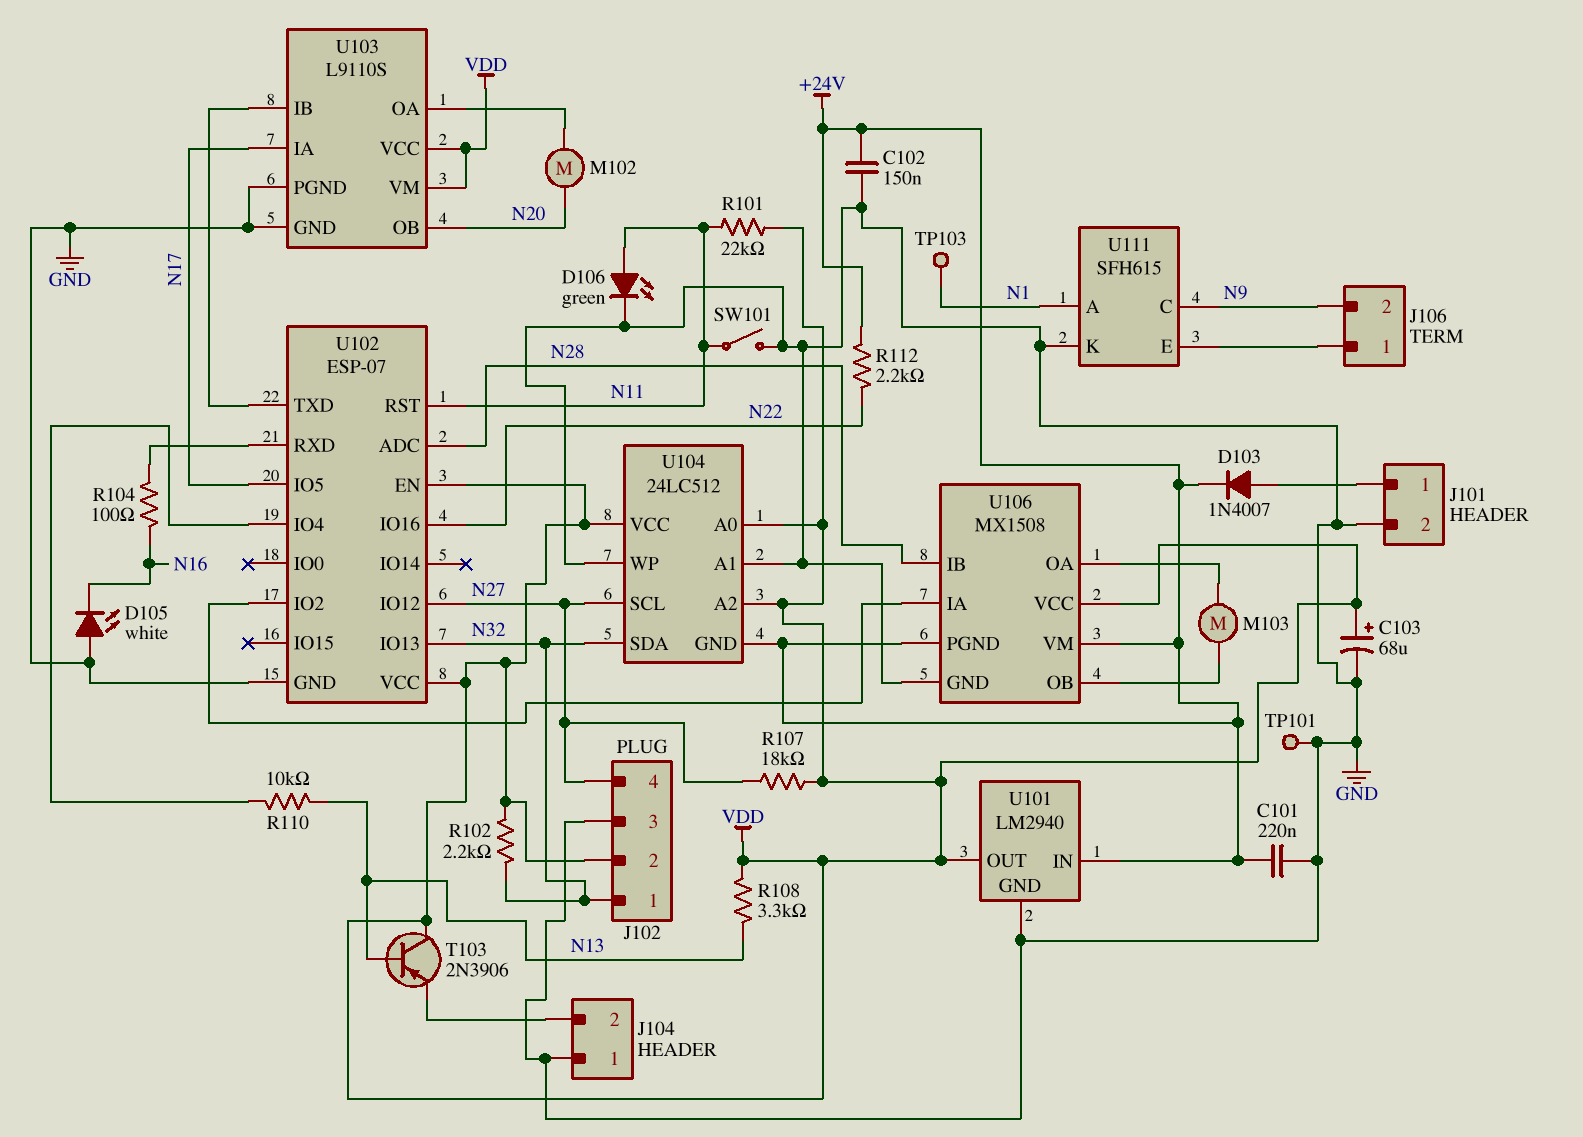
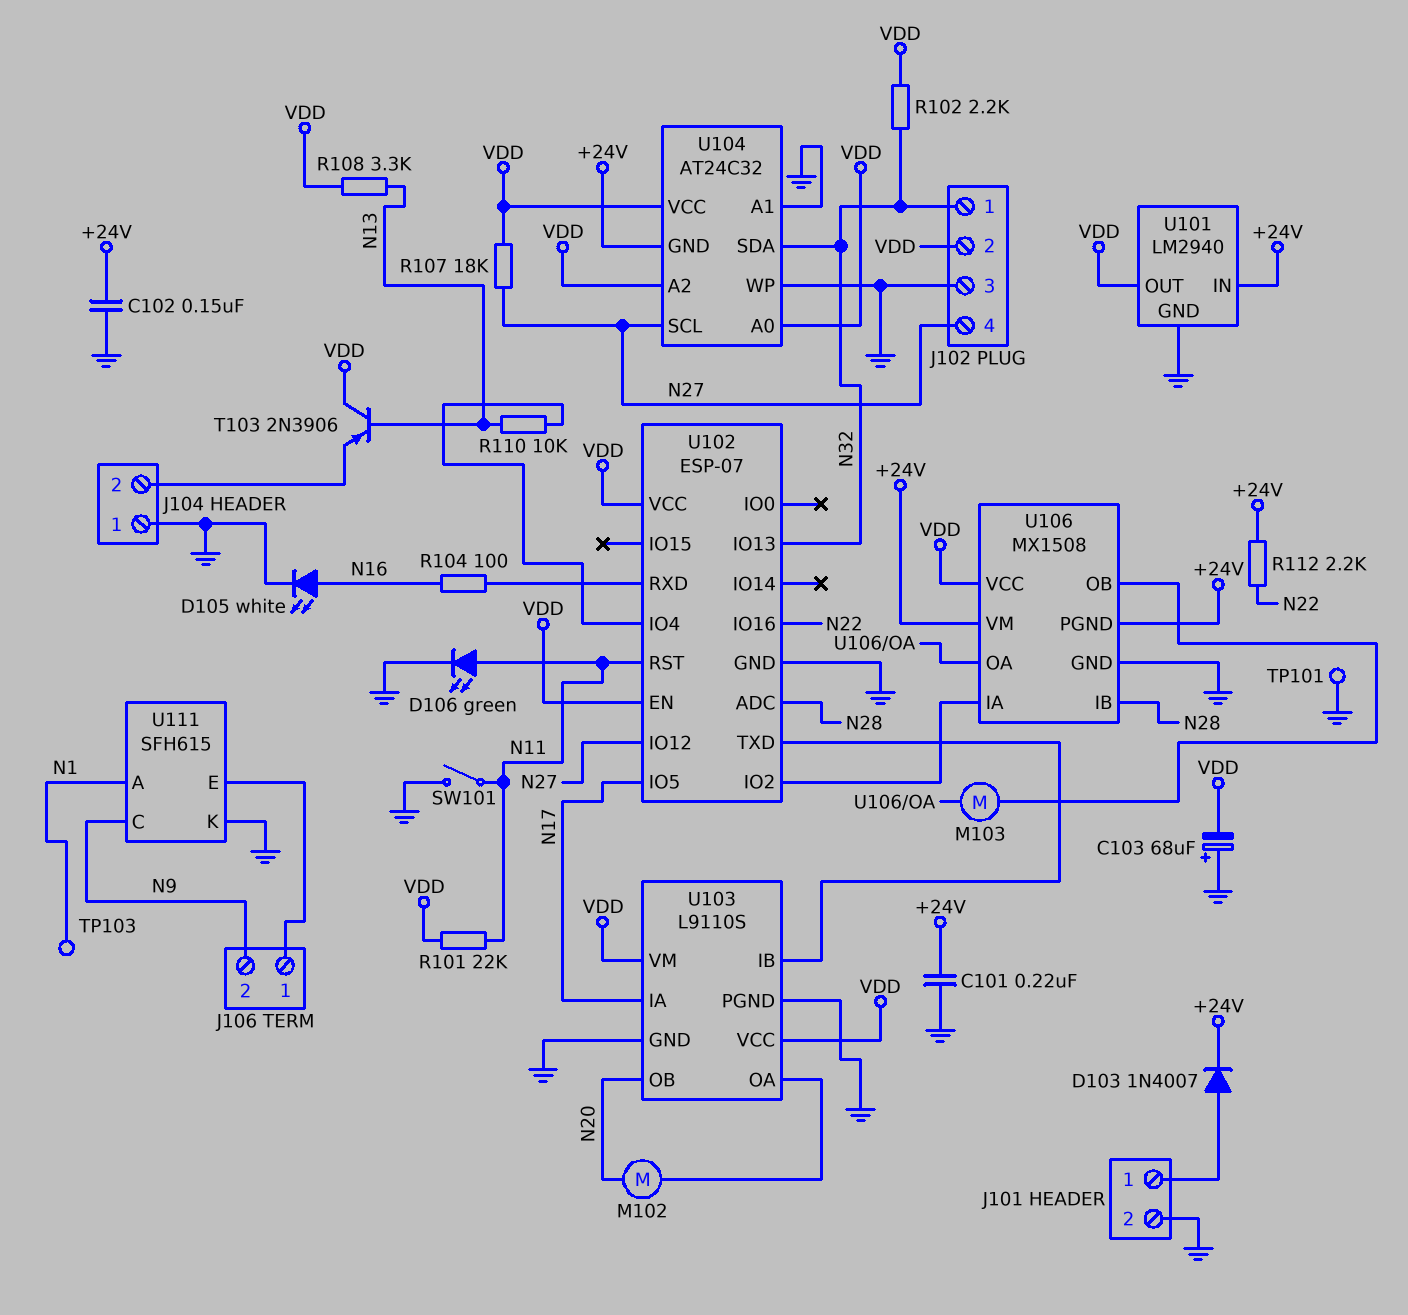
C103: 68uF (plus VDD, minus GND) -> 68uF (plus GND, minus VDD)
D105: LED white (A GND, K N16) -> LED white (A N16, K GND)
U104: 24LC512 -> AT24C32

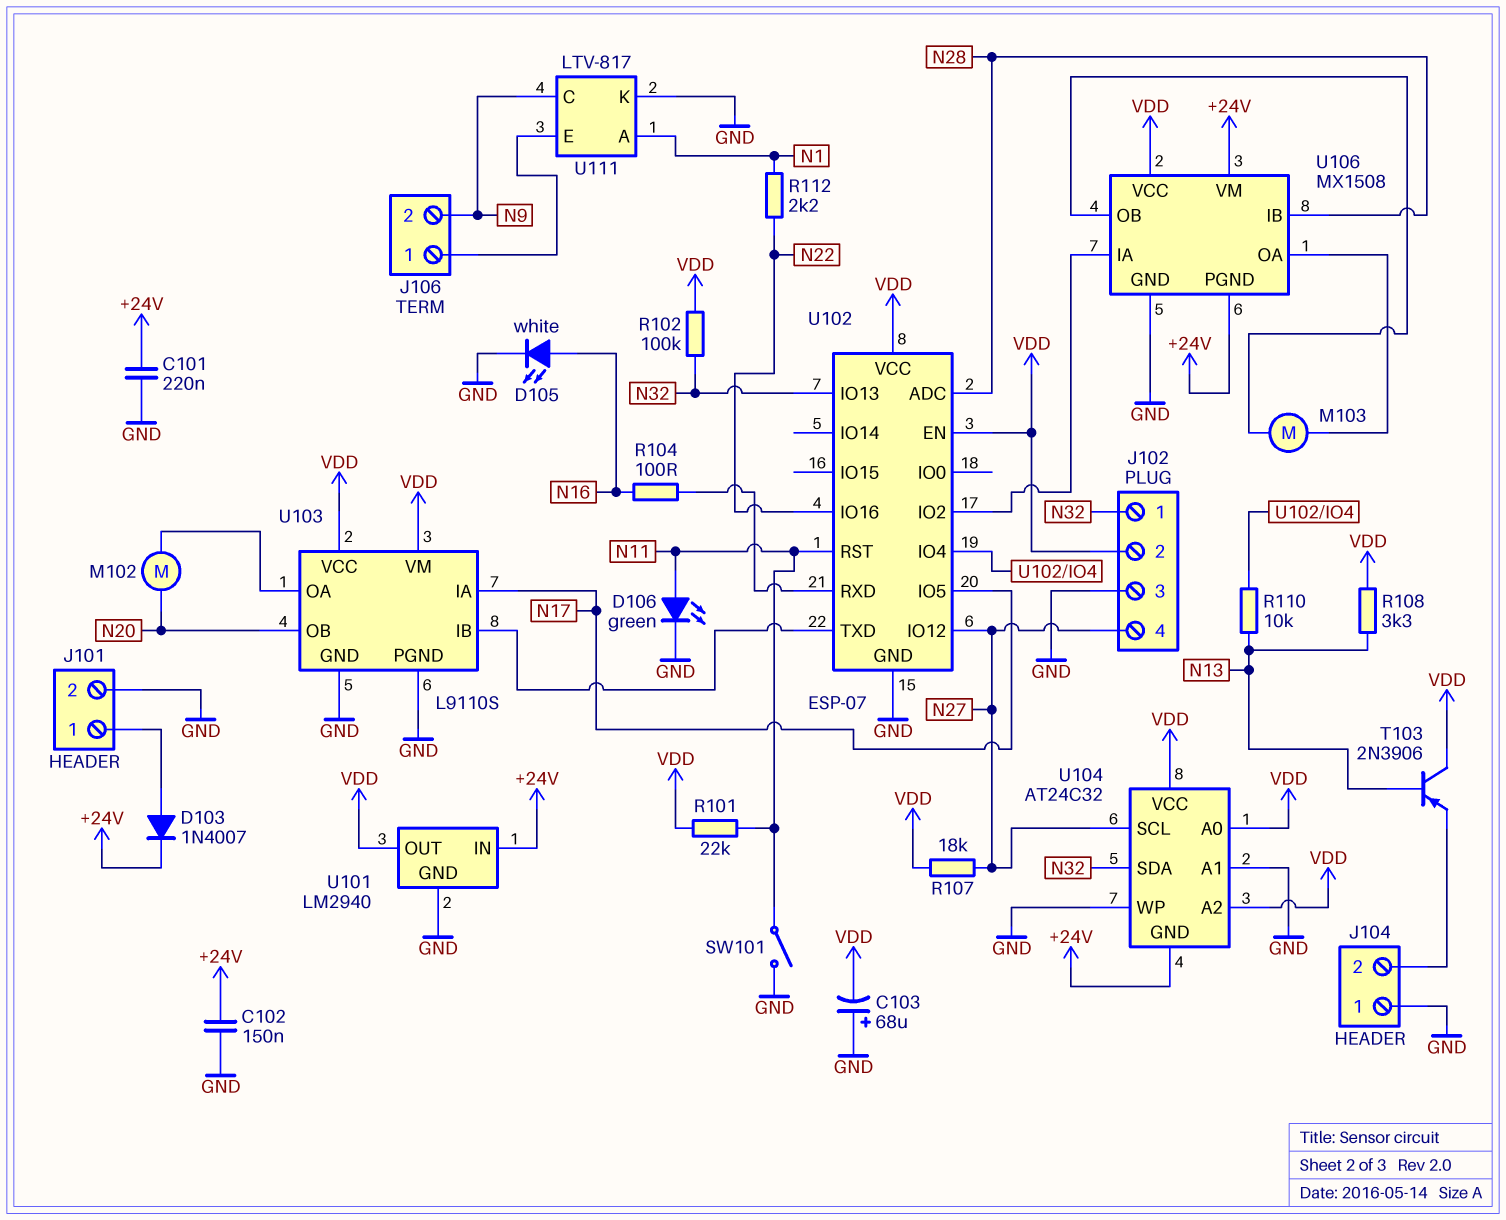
R102: 2.2k (N32, VDD) -> 100k (N32, VDD)
R112: 2.2k (+24V, N22) -> 2.2k (N1, N22)
TP101: test point (GND) -> none
TP103: test point (N1) -> none
U111: SFH615 -> LTV-817

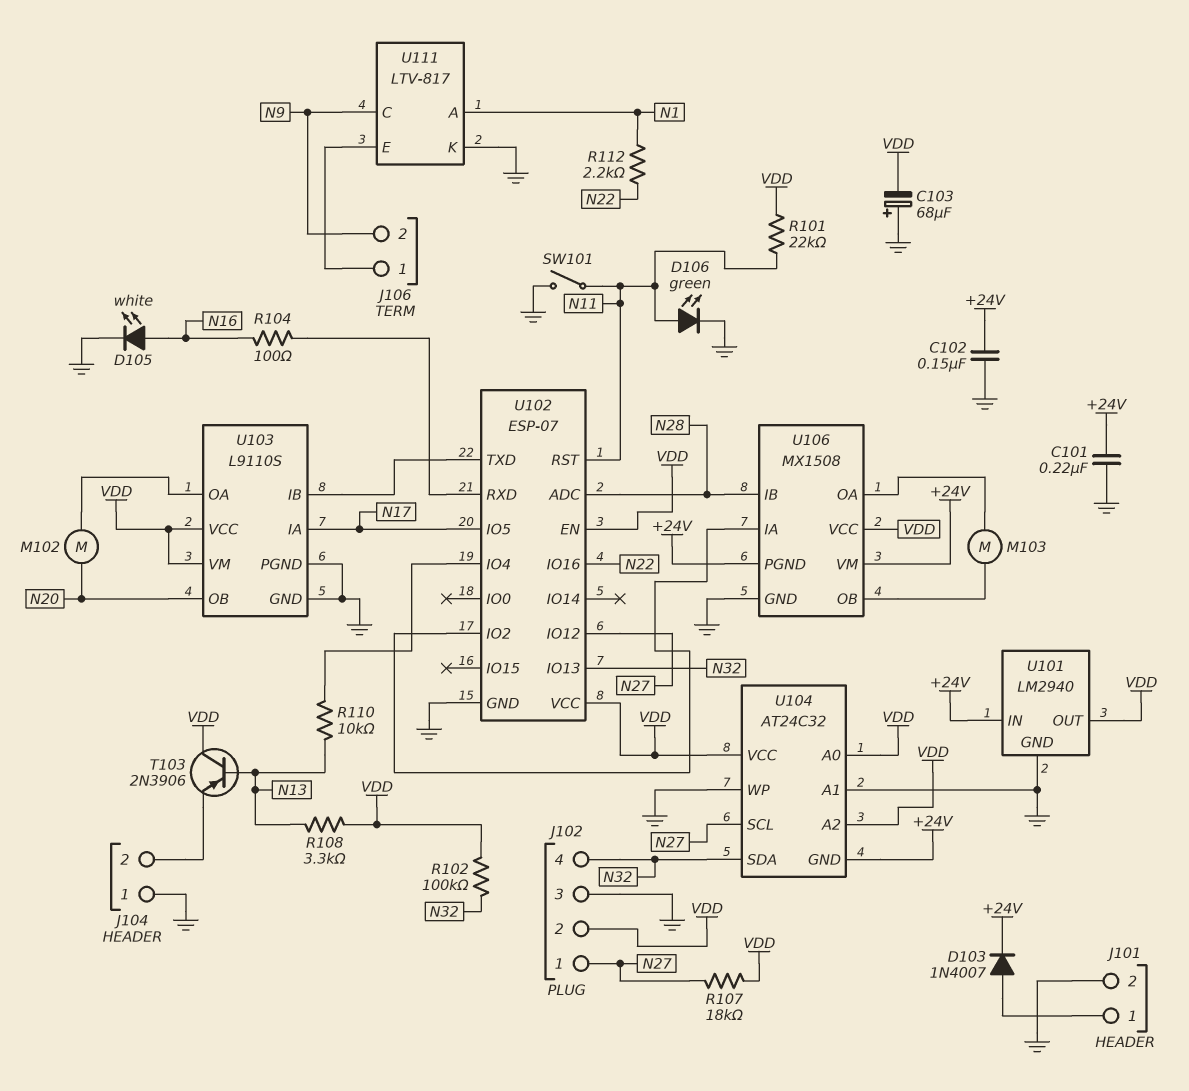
J102 pin 1: N32 -> N27
J102 pin 4: N27 -> N32

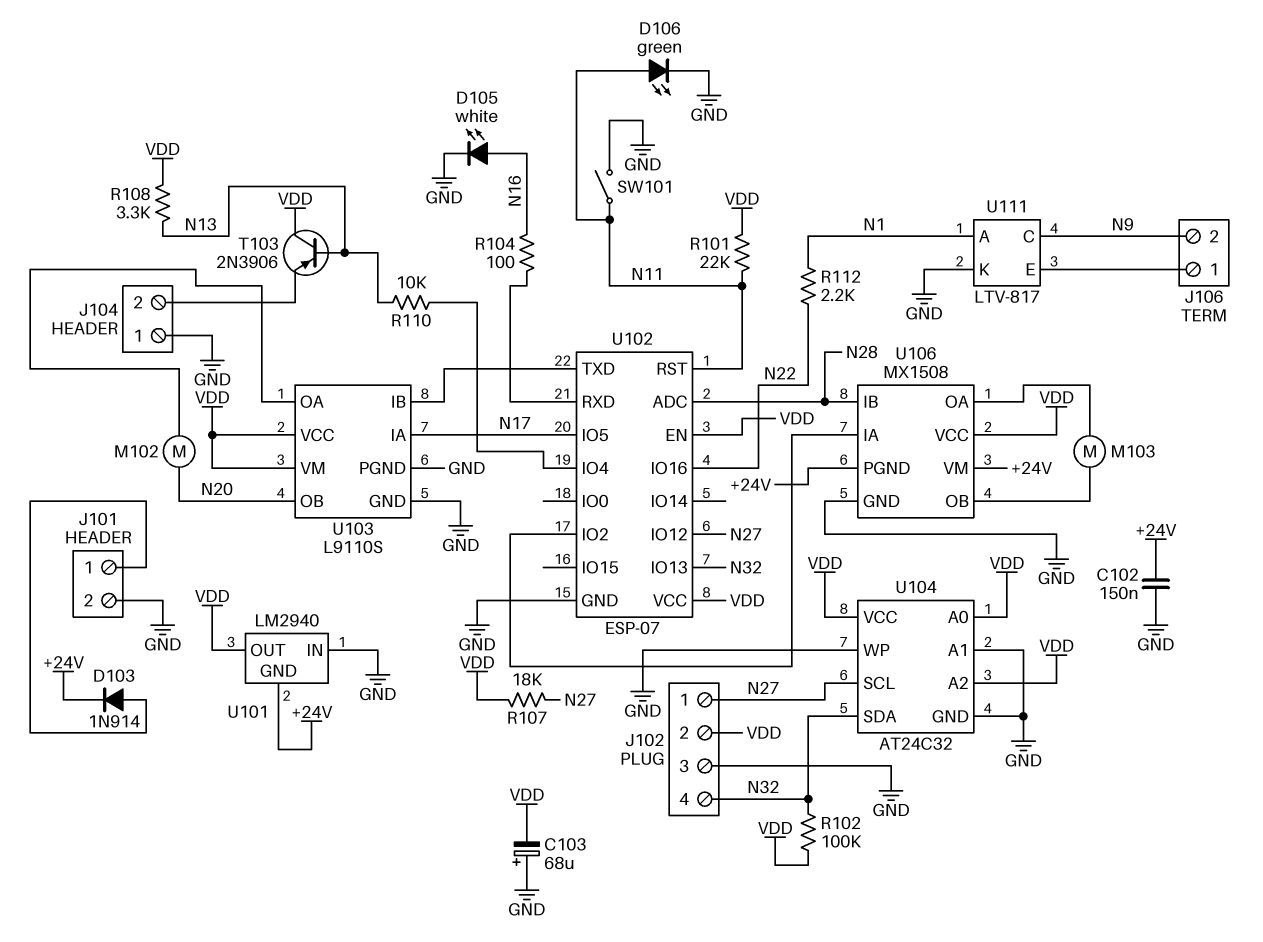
C101: 220nF (+24V, GND) -> none
D103: diode 1N4007 (A J101/1, K +24V) -> diode 1N914 (A J101/1, K +24V)
U101 pin GND: GND -> +24V
U101 pin IN: +24V -> GND
U104 pin GND: +24V -> GND

